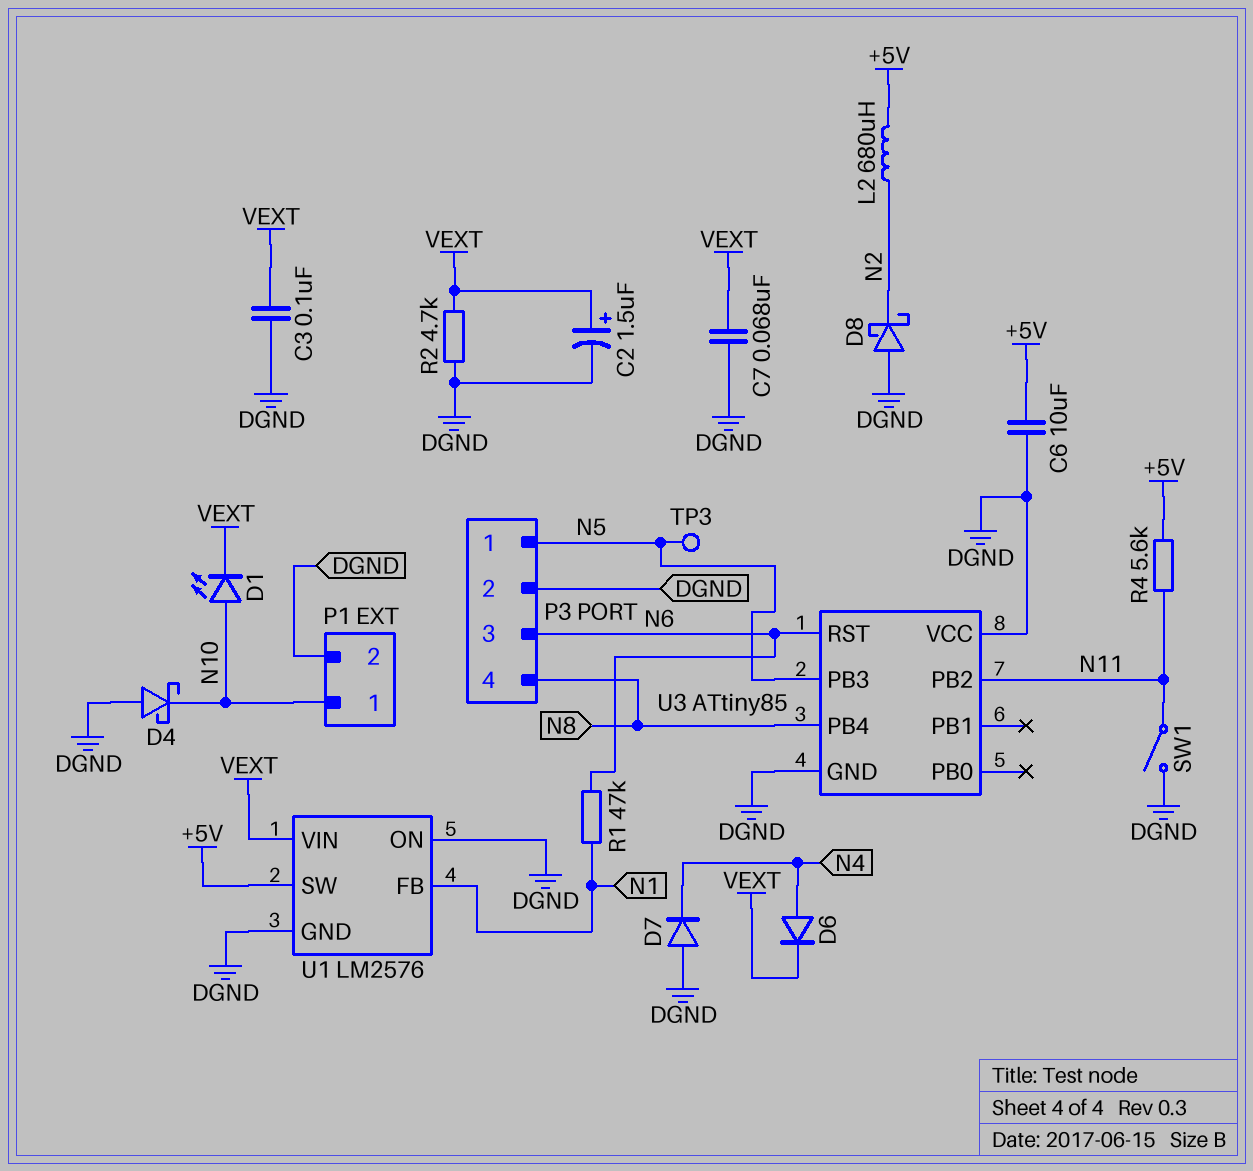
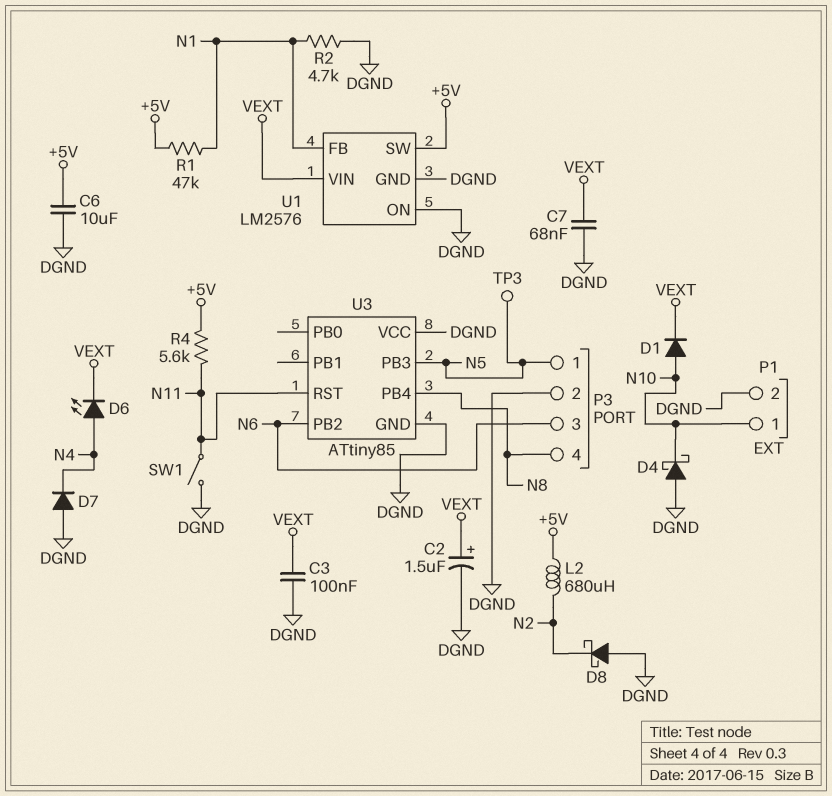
D1: LED (A N10, K VEXT) -> diode (A N10, K VEXT)
D6: diode (A N4, K VEXT) -> LED (A N4, K VEXT)
R1: 47k (N1, N6) -> 47k (+5V, N1)
R2: 4.7k (DGND, VEXT) -> 4.7k (DGND, N1)
U3 pin PB2: N11 -> N6
U3 pin RST: N6 -> N11

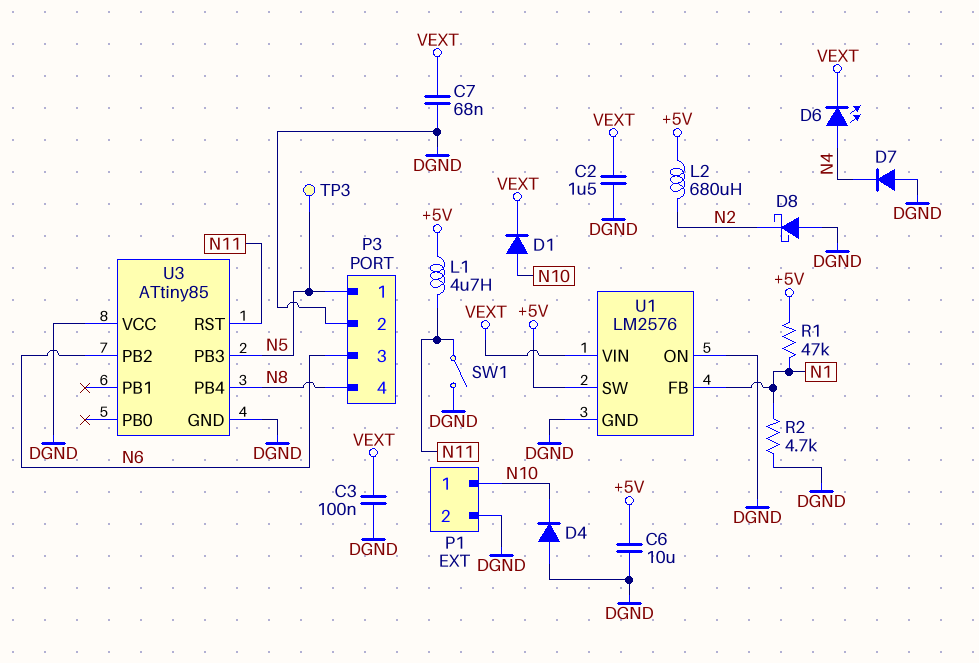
C2: 1.5uF (plus VEXT, minus DGND) -> 1.5uF (DGND, VEXT)
D4: schottky (A DGND, K N10) -> diode (A DGND, K N10)
L1: none -> 4.7uH (+5V, N11)
R4: 5.6k (+5V, N11) -> none

